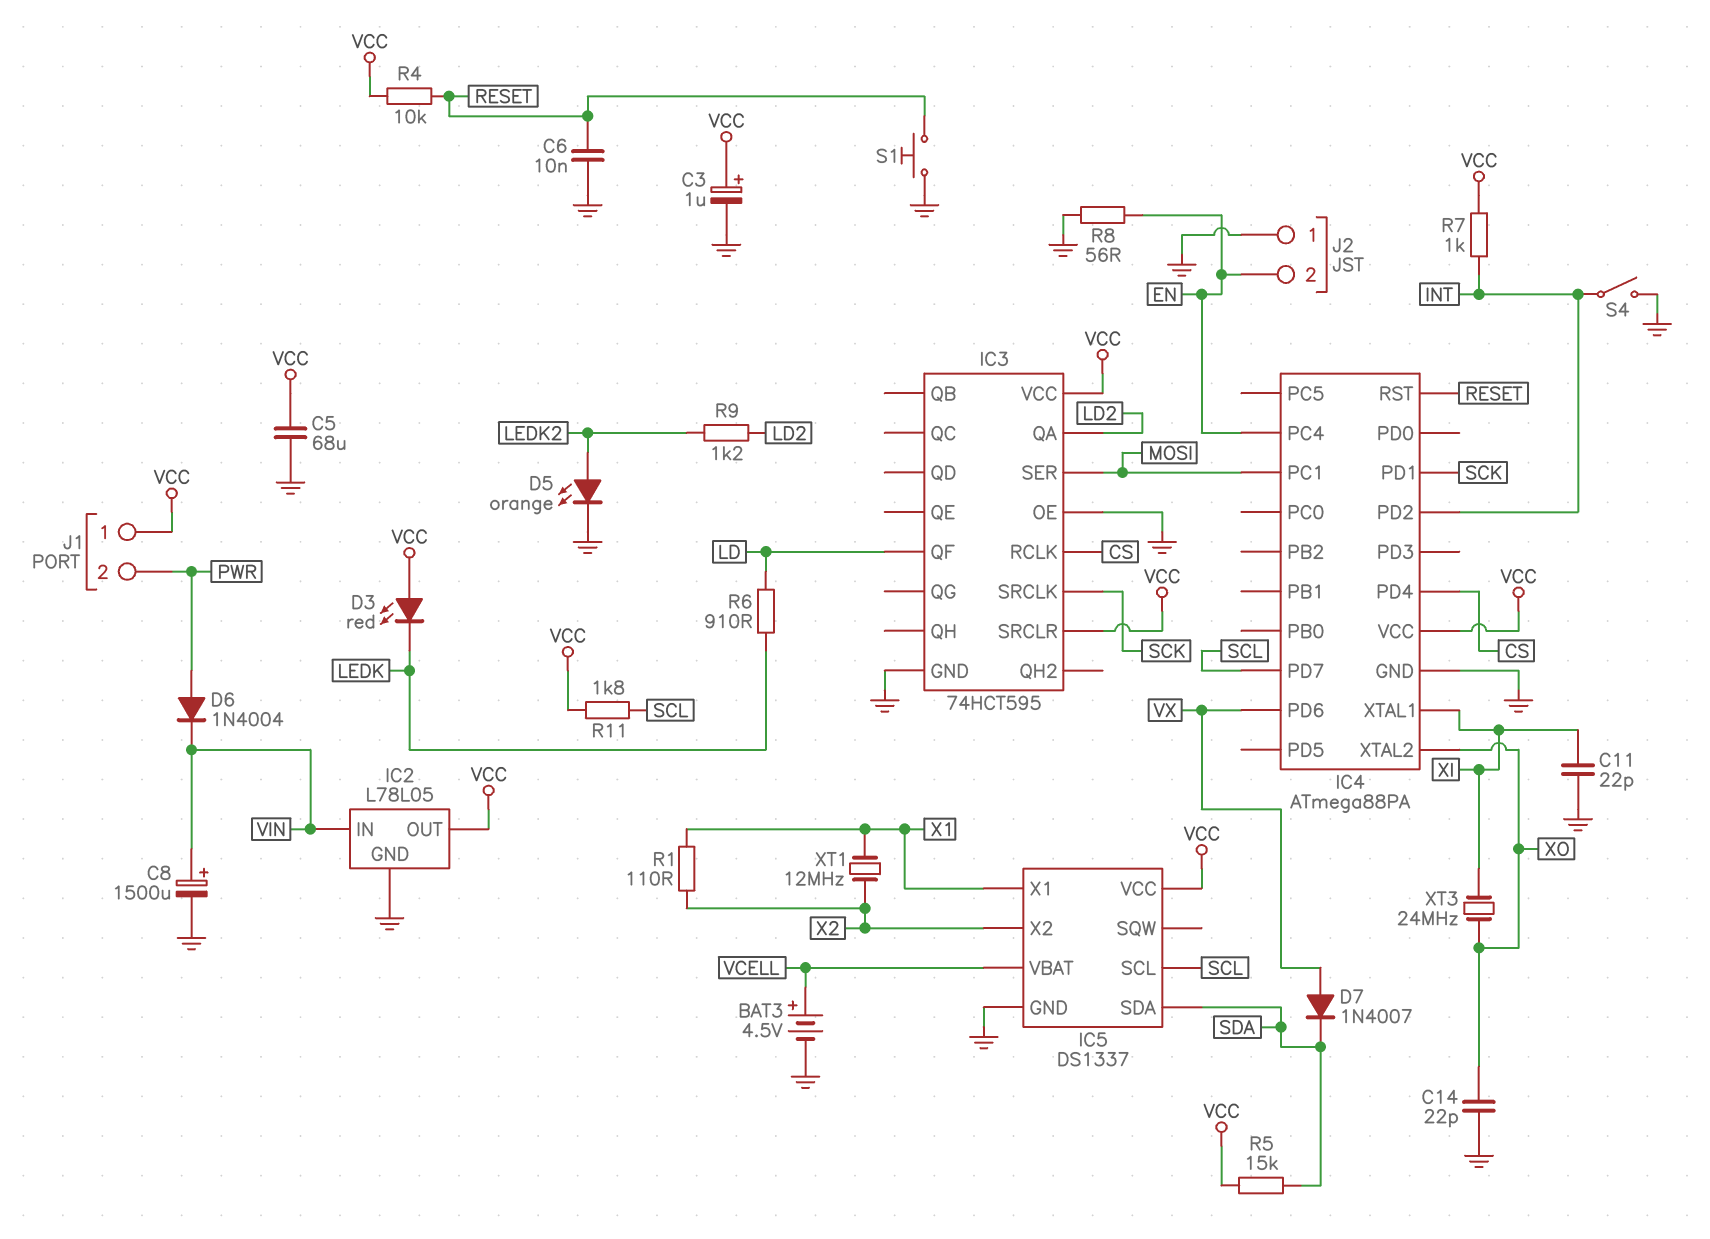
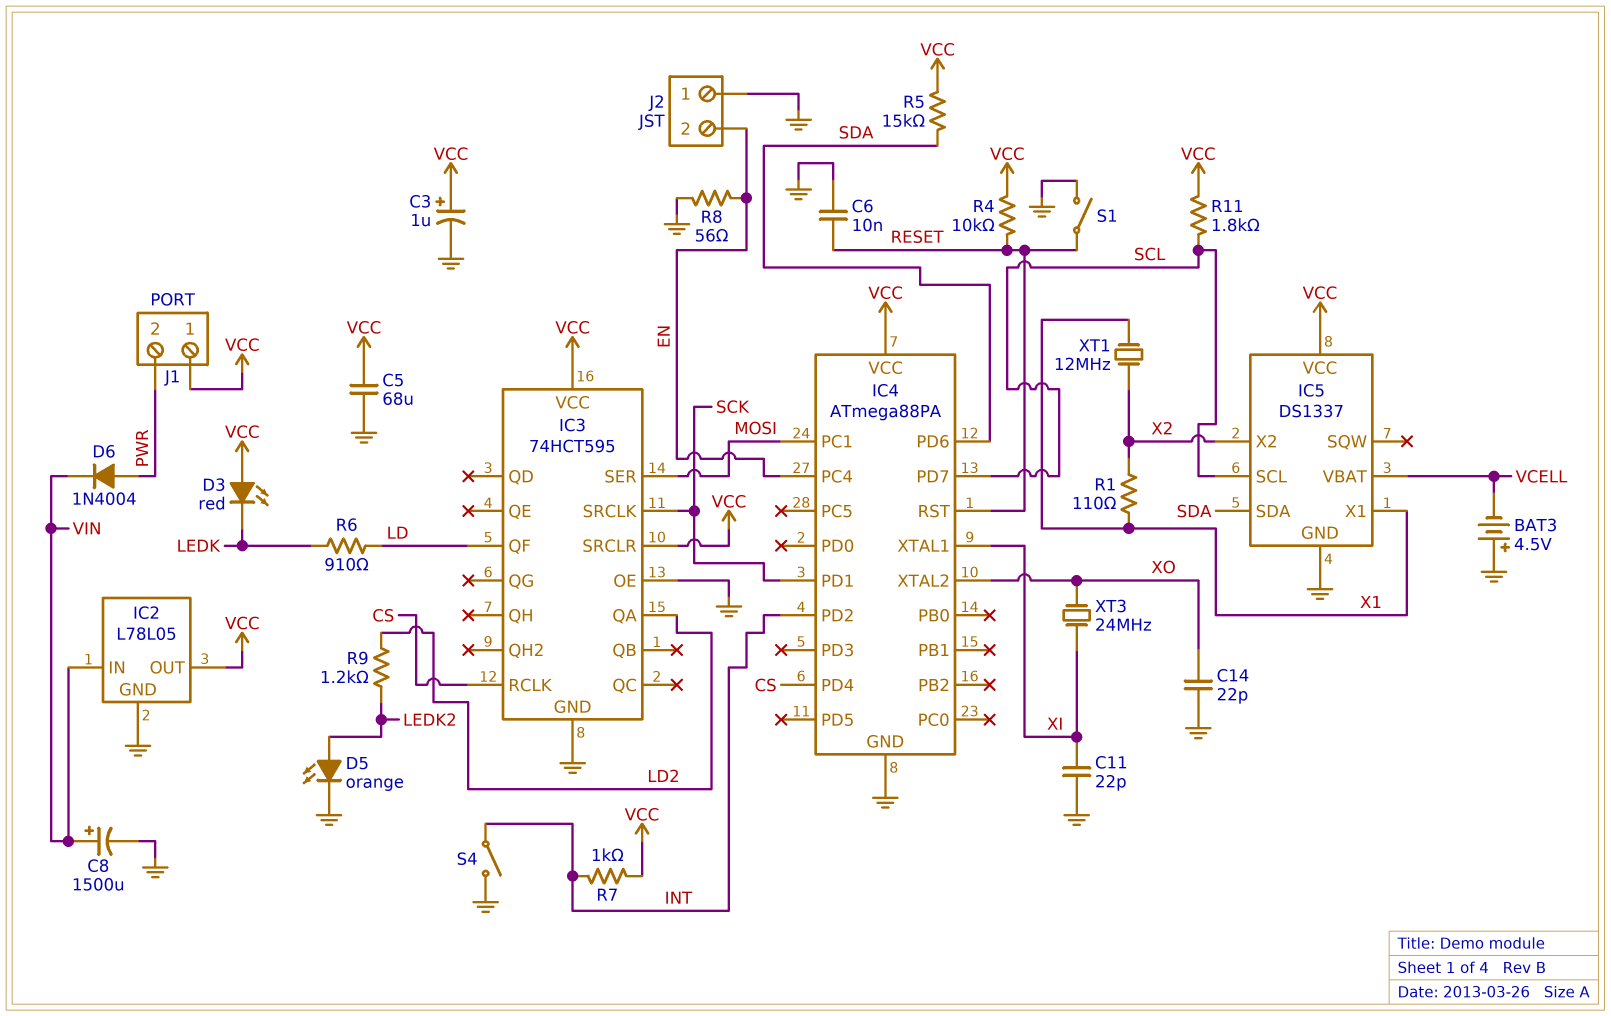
BAT3: 4.5V (plus VCELL, minus GND) -> 4.5V (plus GND, minus VCELL)
D7: diode 1N4007 (A VX, K SDA) -> none
IC4 pin PD6: VX -> SDA
S1: button (GND, RESET) -> switch (GND, RESET)

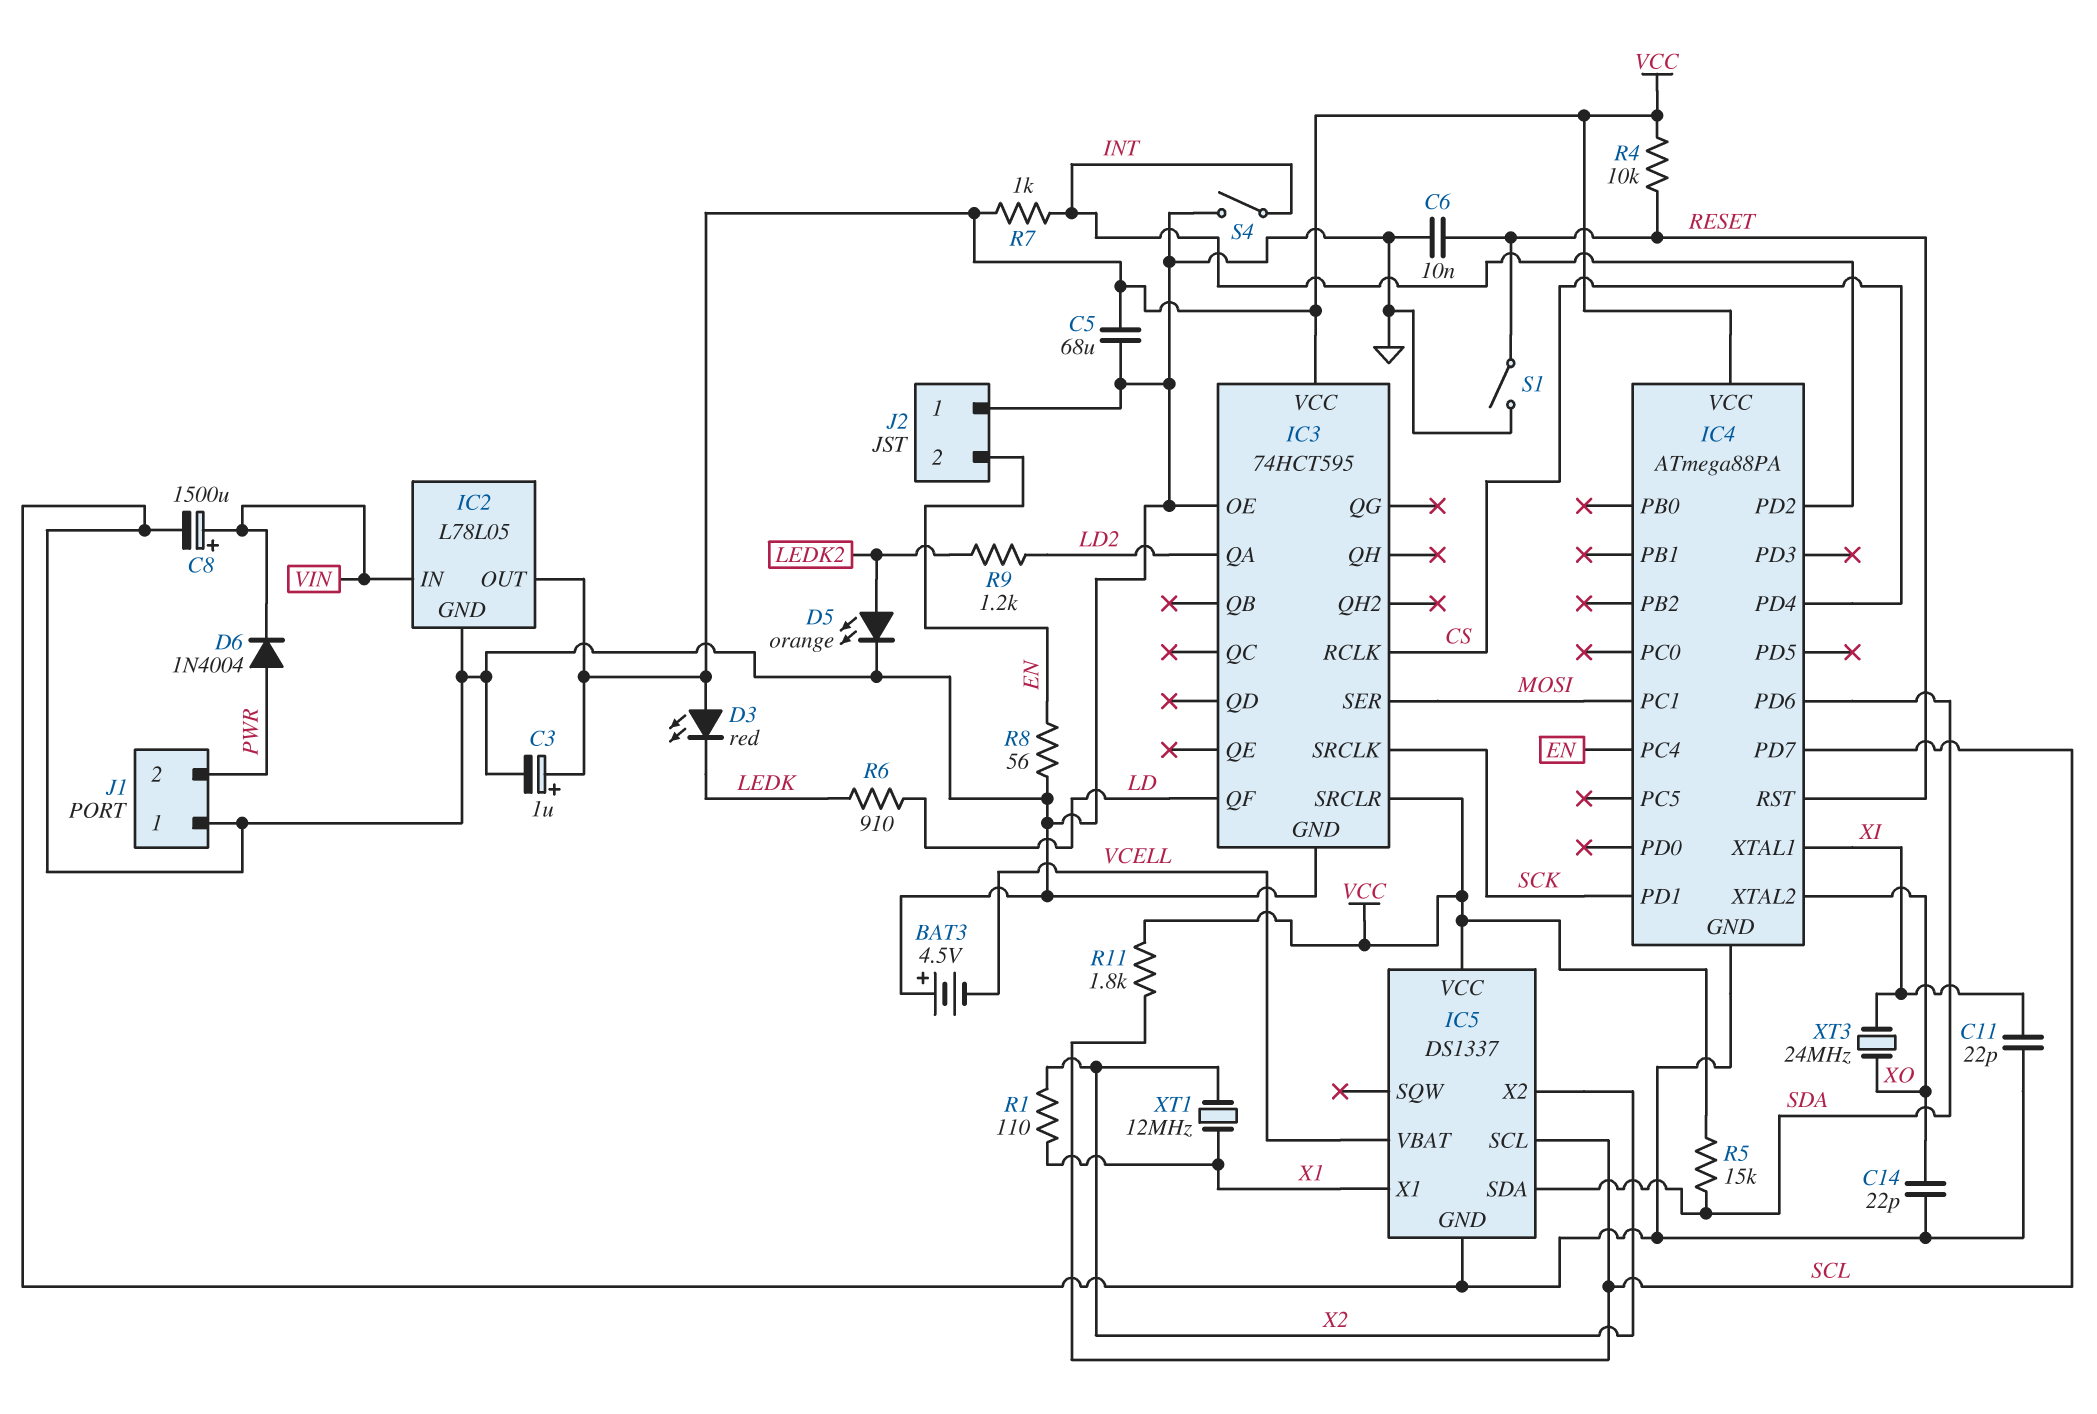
J1 pin 1: VCC -> GND

